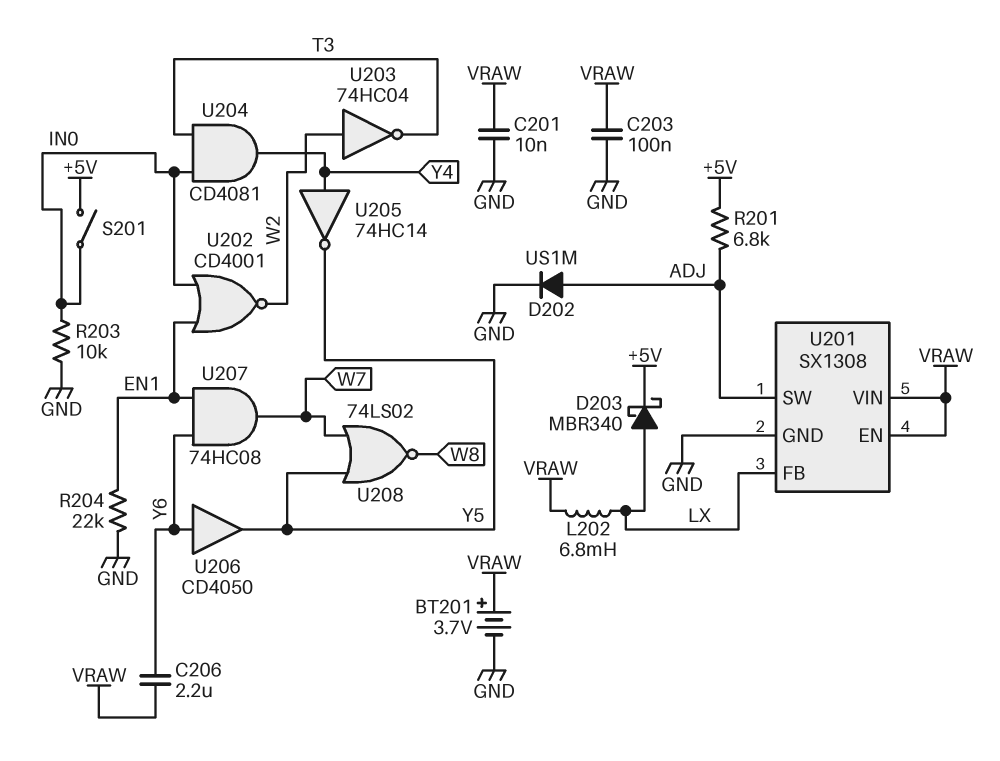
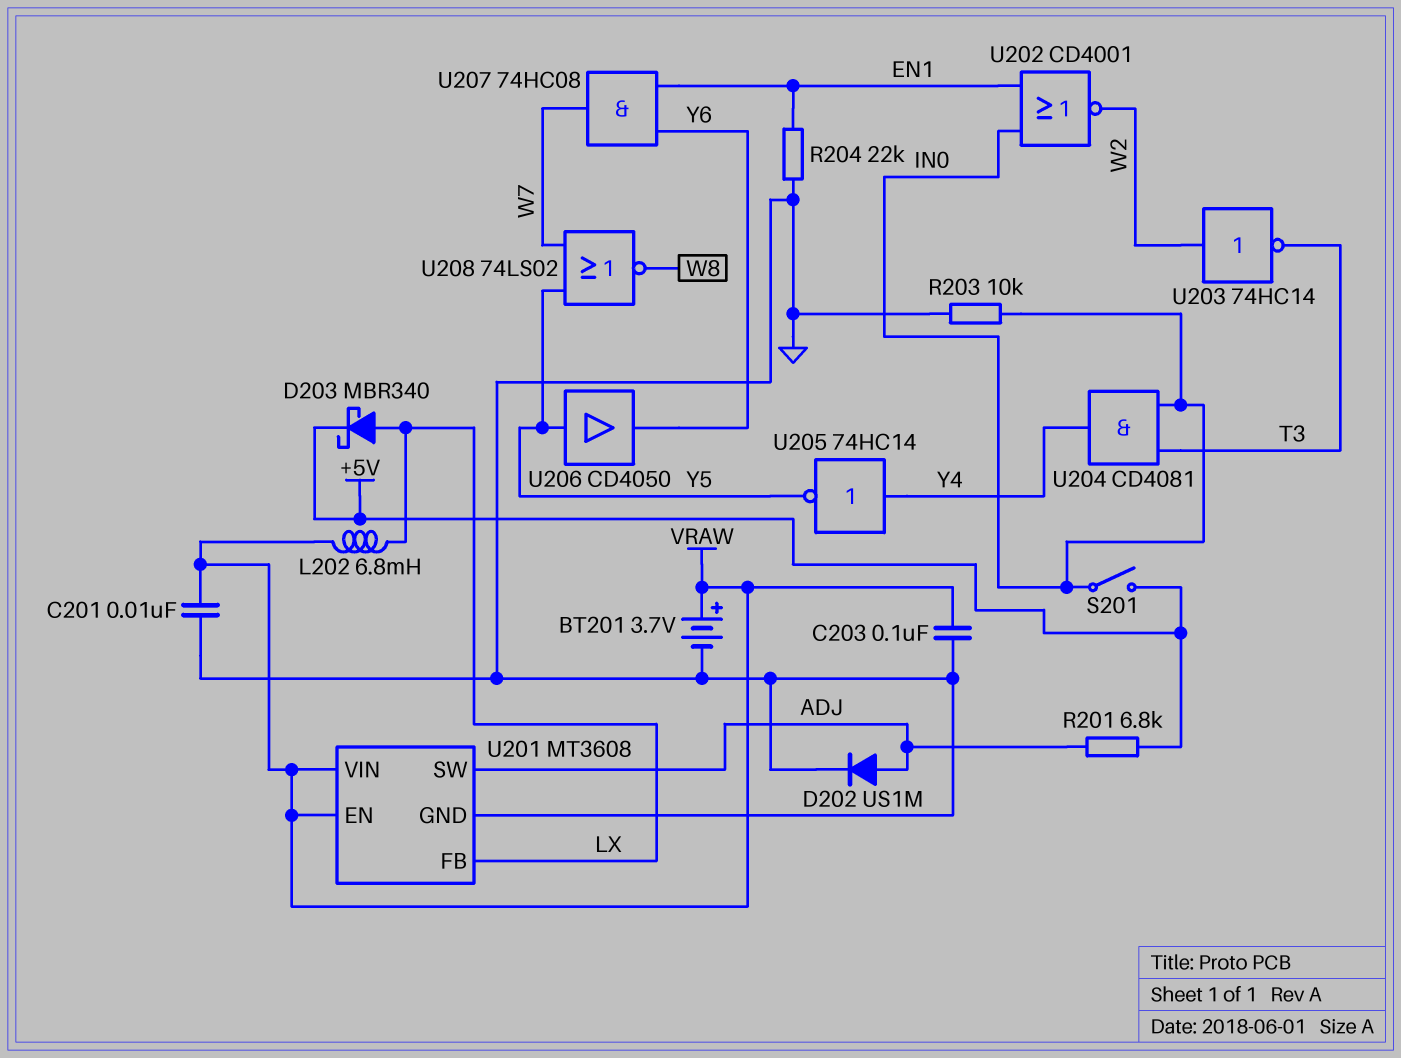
C206: 2.2uF (VRAW, Y6) -> none
U201: SX1308 -> MT3608
U203: NOT 74HC04 (in W2, out T3) -> NOT 74HC14 (in W2, out T3)
U206: buffer CD4050 (in Y6, out Y5) -> buffer CD4050 (in Y5, out Y6)

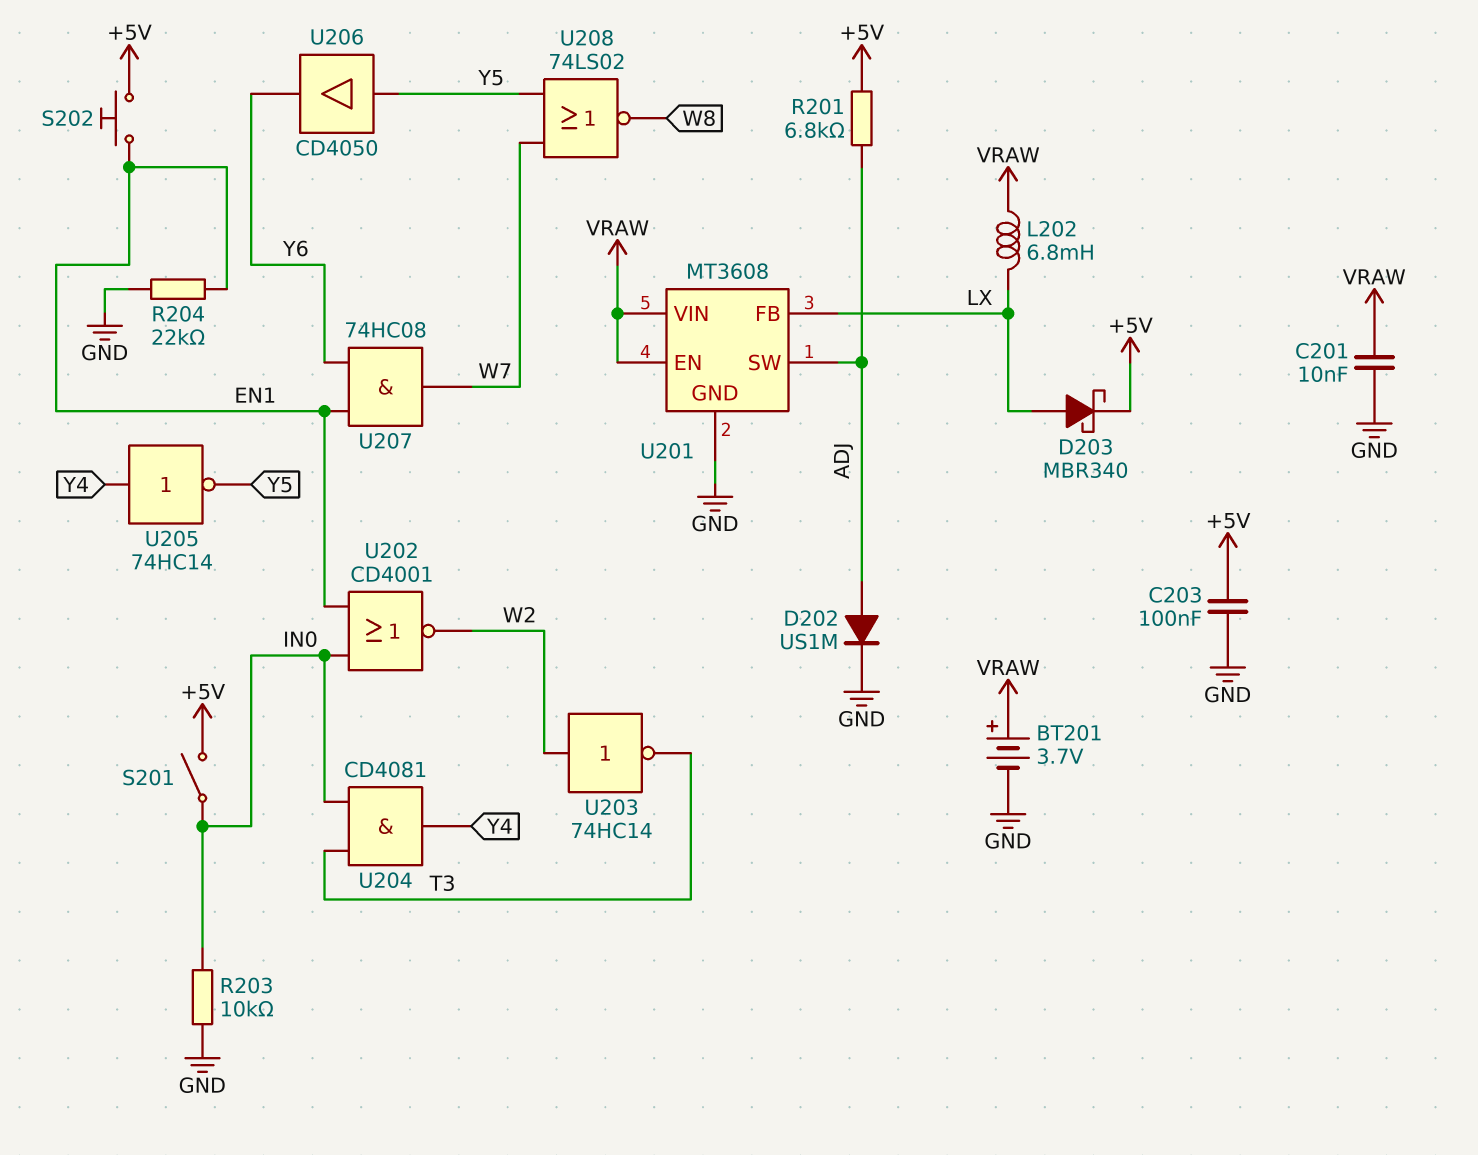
C203: 100nF (GND, VRAW) -> 100nF (+5V, GND)
S202: none -> button (+5V, EN1)

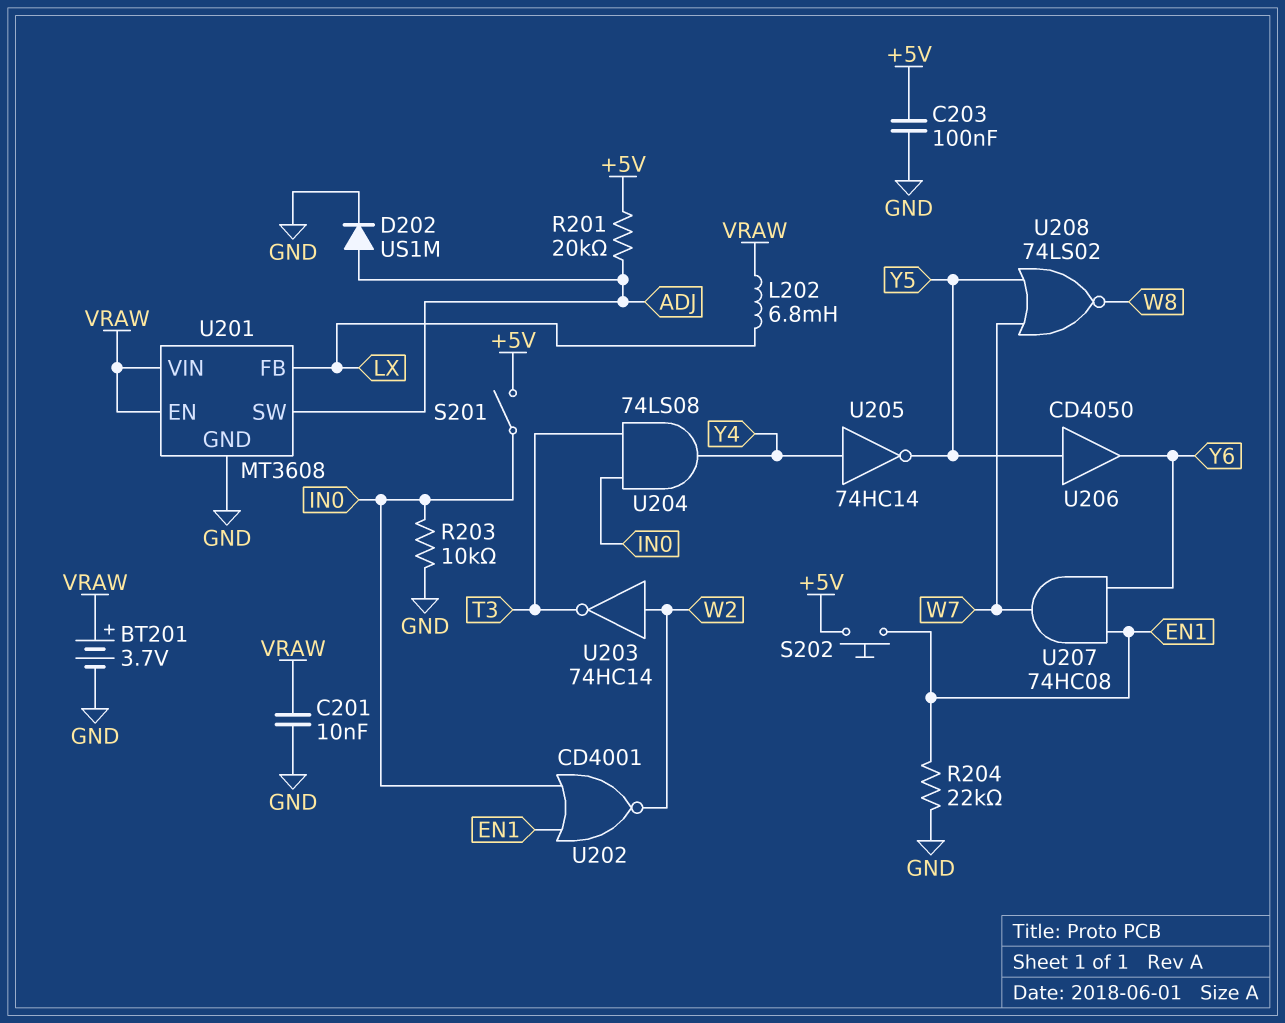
D203: schottky MBR340 (A LX, K +5V) -> none
R201: 6.8k (+5V, ADJ) -> 20k (+5V, ADJ)
U204: AND CD4081 (in IN0, in T3, out Y4) -> AND 74LS08 (in IN0, in T3, out Y4)

